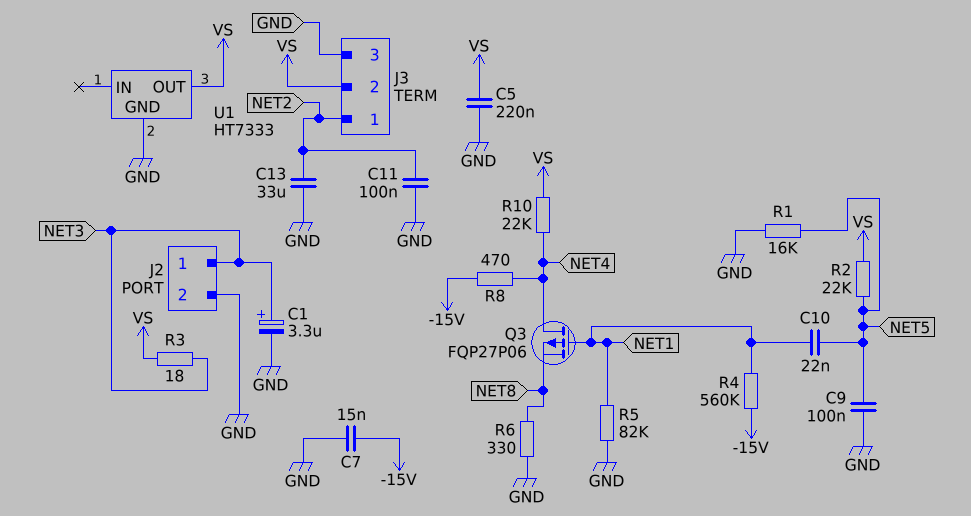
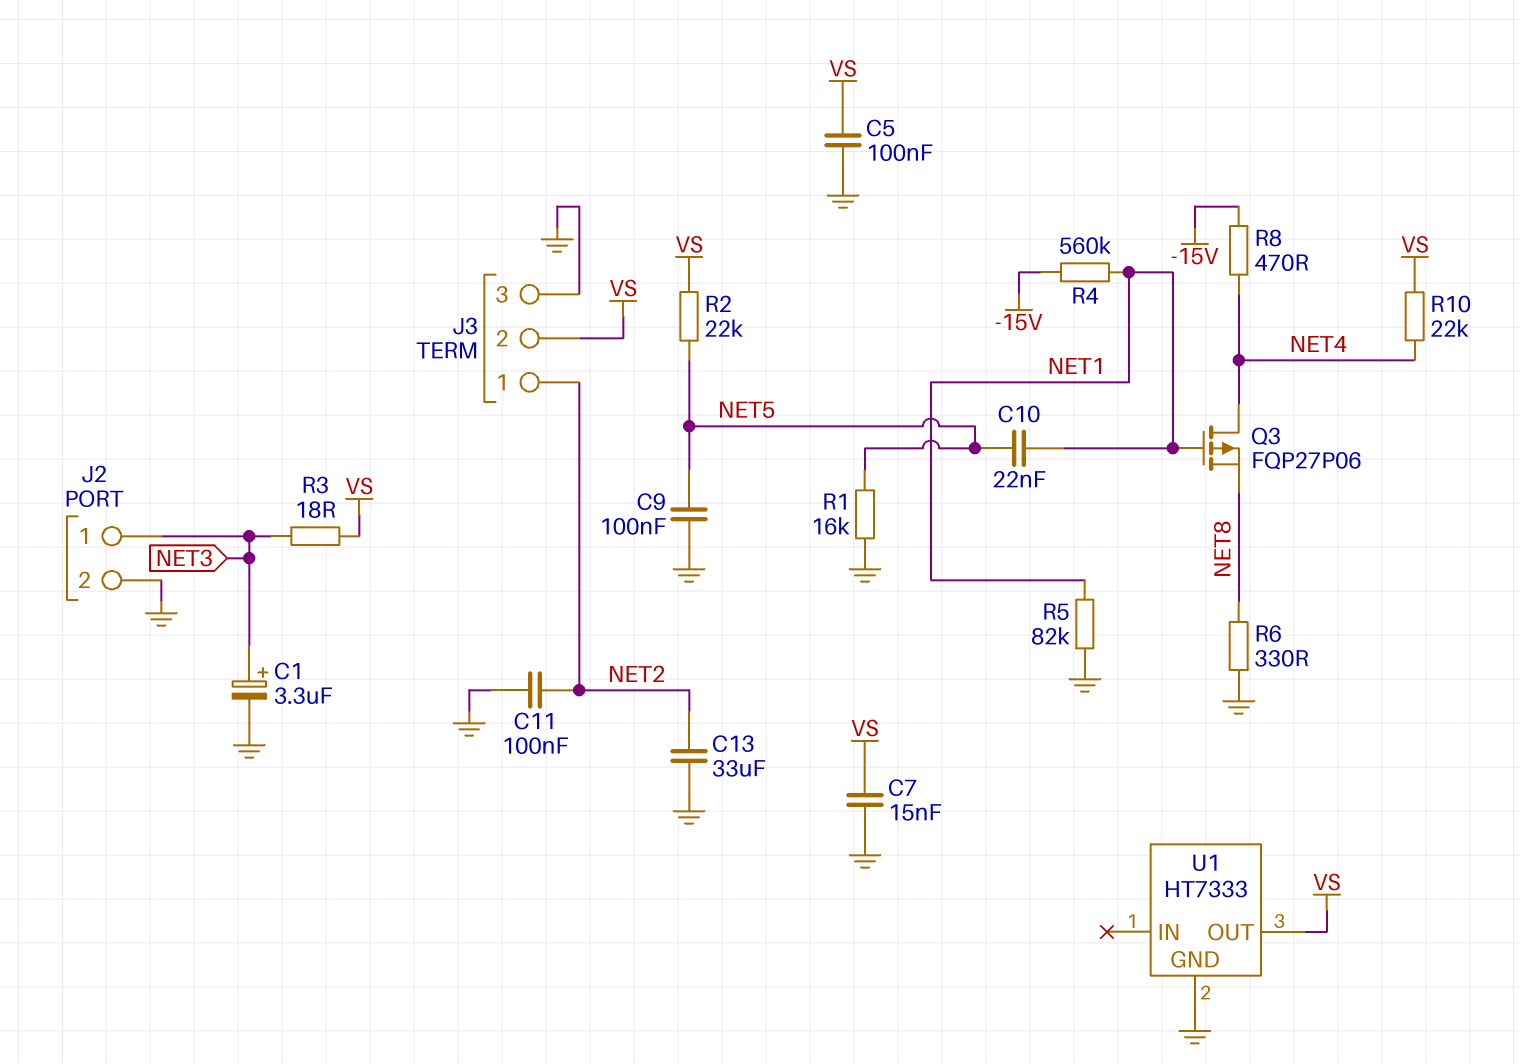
C5: 220nF (GND, VS) -> 100nF (GND, VS)
C7: 15nF (-15V, GND) -> 15nF (GND, VS)

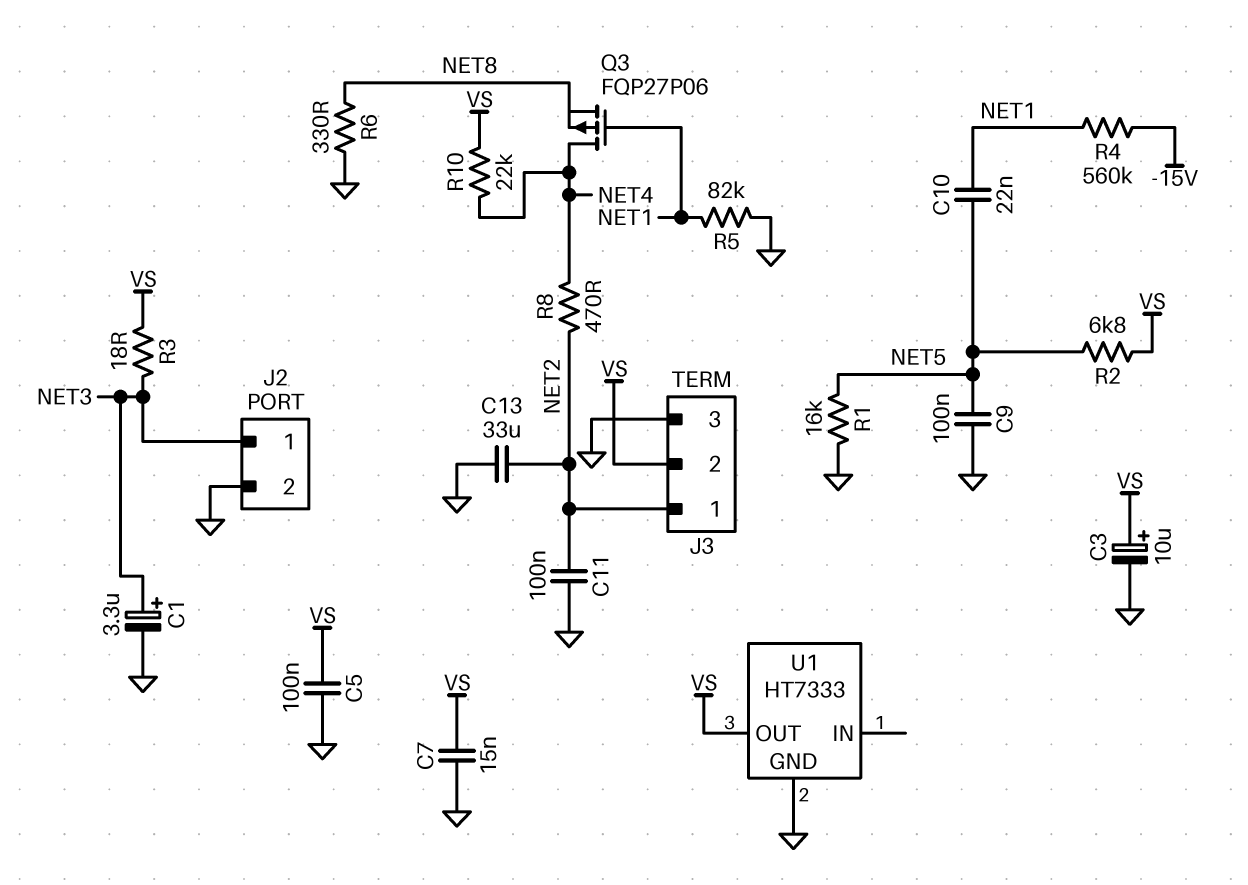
C3: none -> 10uF (plus VS, minus GND)
R2: 22k (NET5, VS) -> 6.8k (NET5, VS)
R8: 470 (-15V, NET4) -> 470 (NET2, NET4)

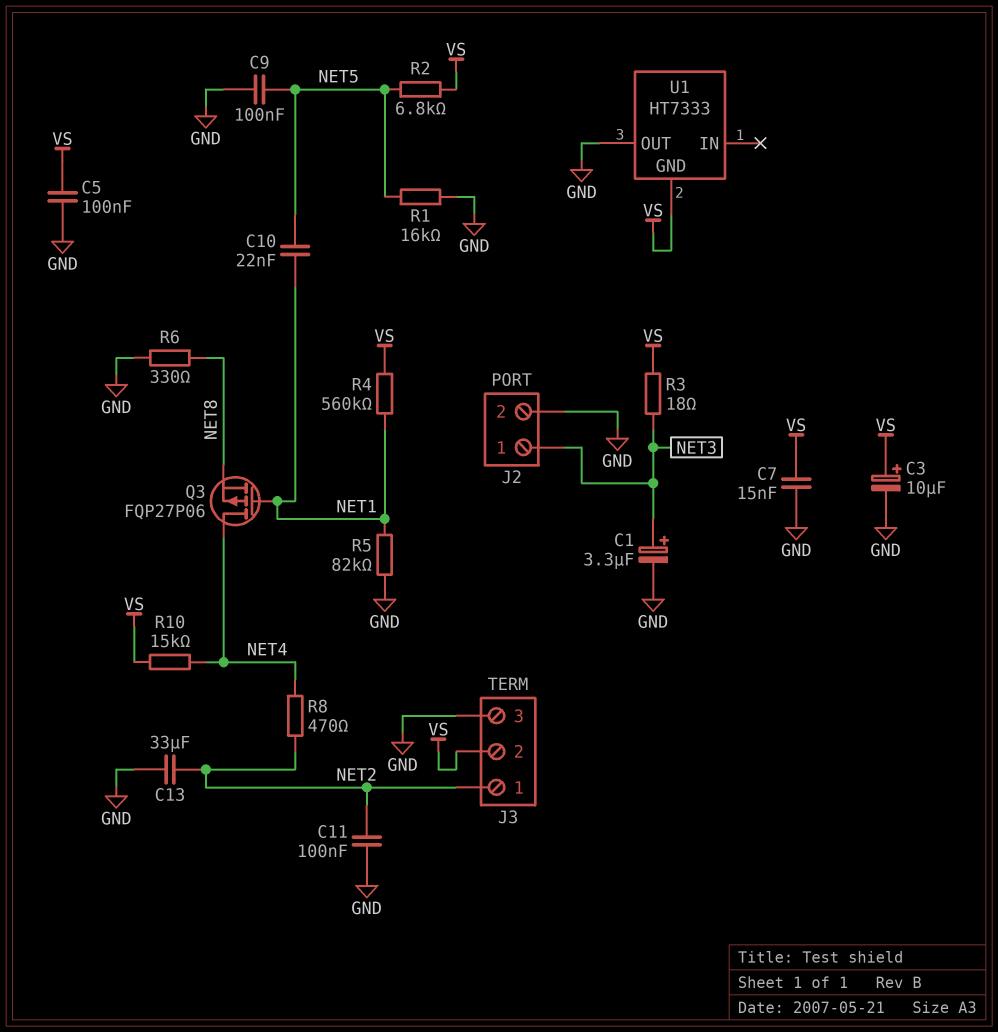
R4: 560k (-15V, NET1) -> 560k (NET1, VS)
R10: 22k (NET4, VS) -> 15k (NET4, VS)
U1 pin GND: GND -> VS
U1 pin OUT: VS -> GND

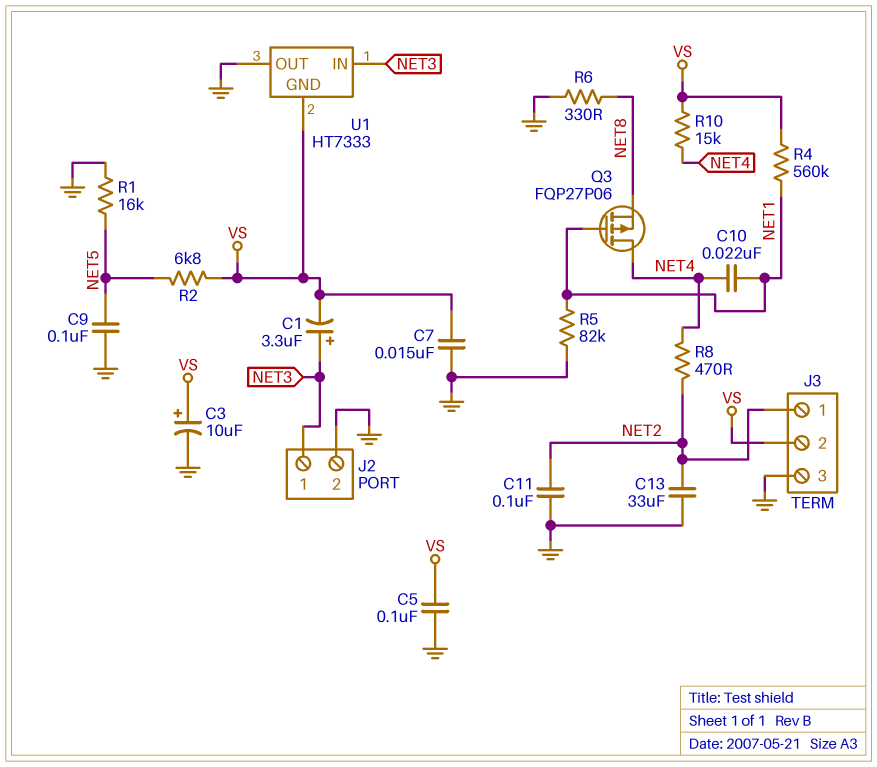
C1: 3.3uF (plus NET3, minus GND) -> 3.3uF (plus NET3, minus VS)
C10: 22nF (NET1, NET5) -> 22nF (NET1, NET4)
R3: 18 (NET3, VS) -> none
U1 pin IN: none -> NET3

